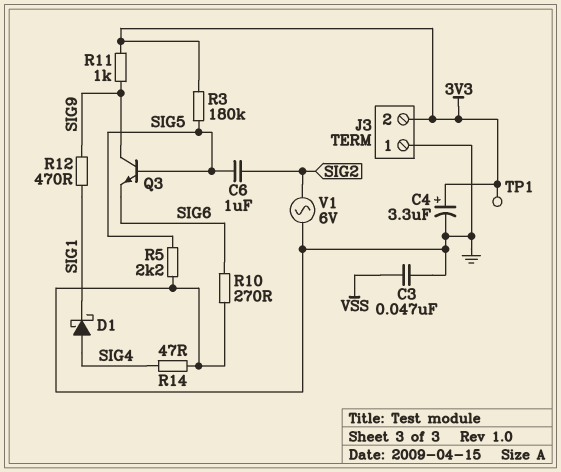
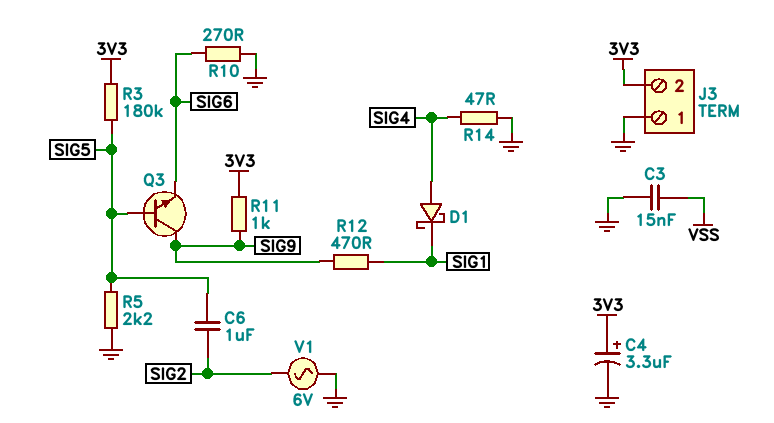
C3: 47nF (GND, VSS) -> 15nF (GND, VSS)
TP1: test point (3V3) -> none

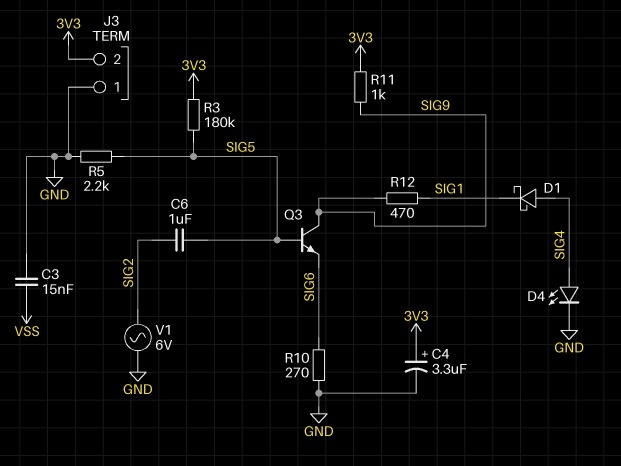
D4: none -> LED (A SIG4, K GND)
R14: 47 (GND, SIG4) -> none

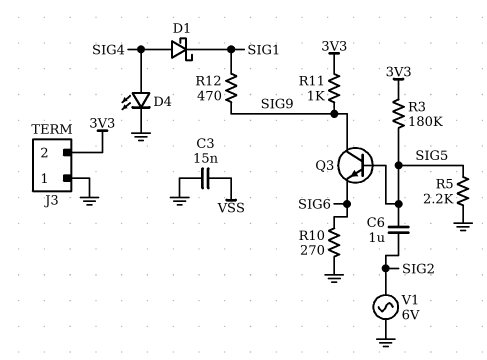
C4: 3.3uF (plus 3V3, minus GND) -> none

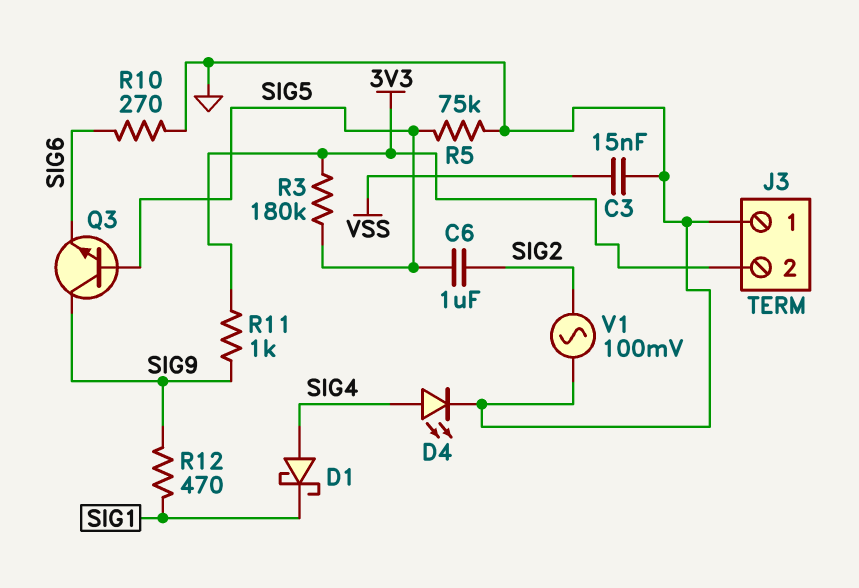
R5: 2.2k (GND, SIG5) -> 75k (GND, SIG5)
V1: AC 6V (GND, SIG2) -> AC 100mV (GND, SIG2)

